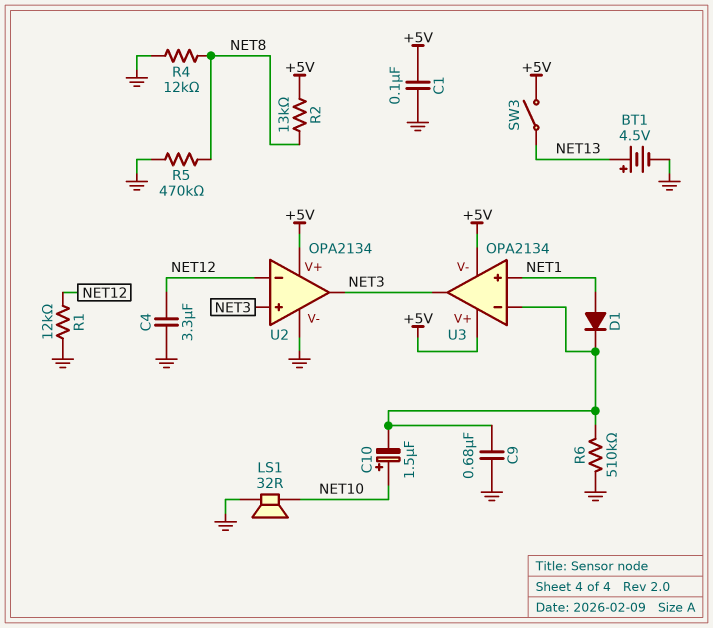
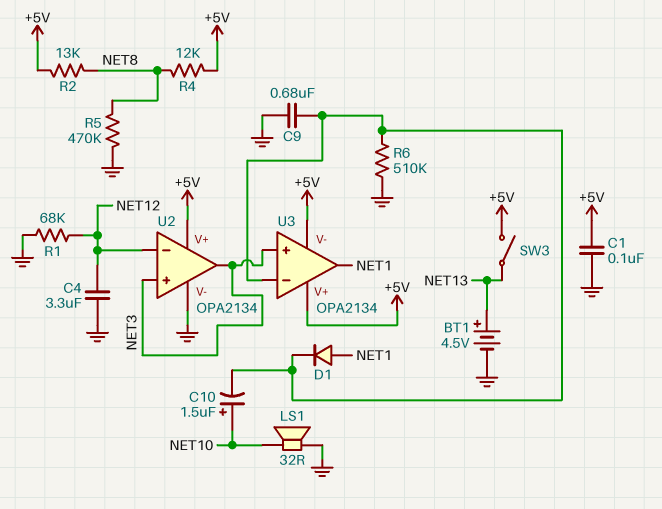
R1: 12k (GND, NET12) -> 68k (GND, NET12)
R4: 12k (GND, NET8) -> 12k (+5V, NET8)
U3 pin in+: NET1 -> NET3
U3 pin out: NET3 -> NET1

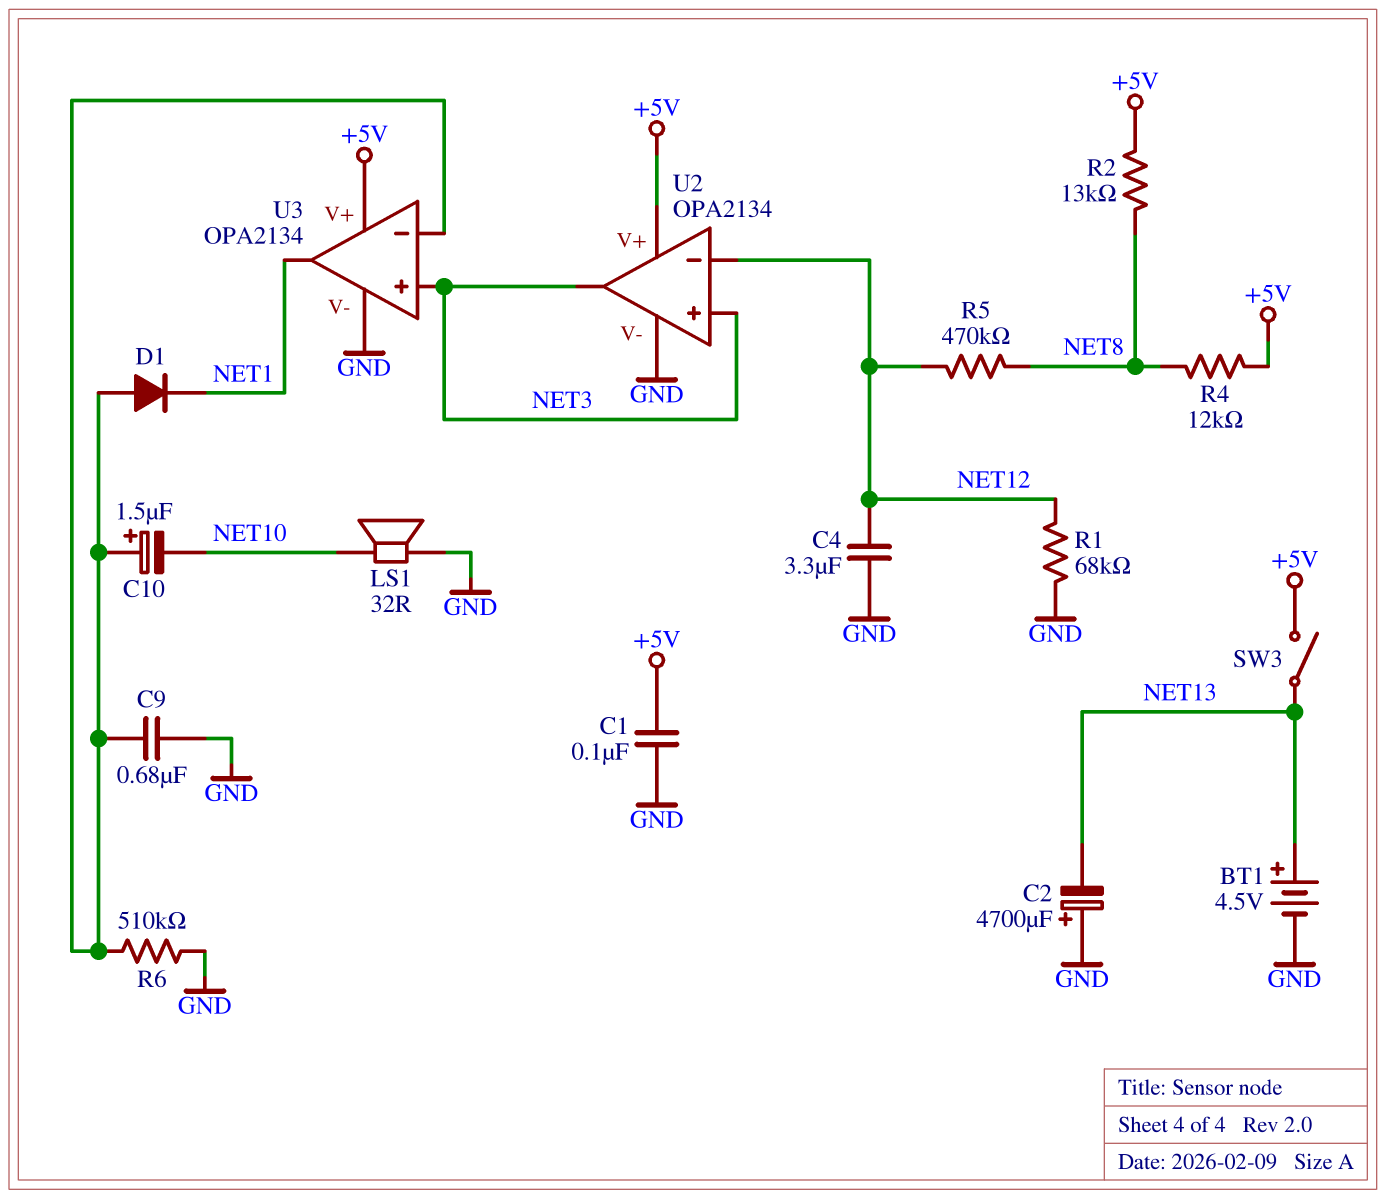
C2: none -> 4700uF (plus GND, minus NET13)
C10: 1.5uF (plus NET10, minus U3/in-) -> 1.5uF (plus U3/in-, minus NET10)
D1: diode (A NET1, K U3/in-) -> diode (A U3/in-, K NET1)
R5: 470k (GND, NET8) -> 470k (NET8, NET12)
U3 pin V-: +5V -> GND

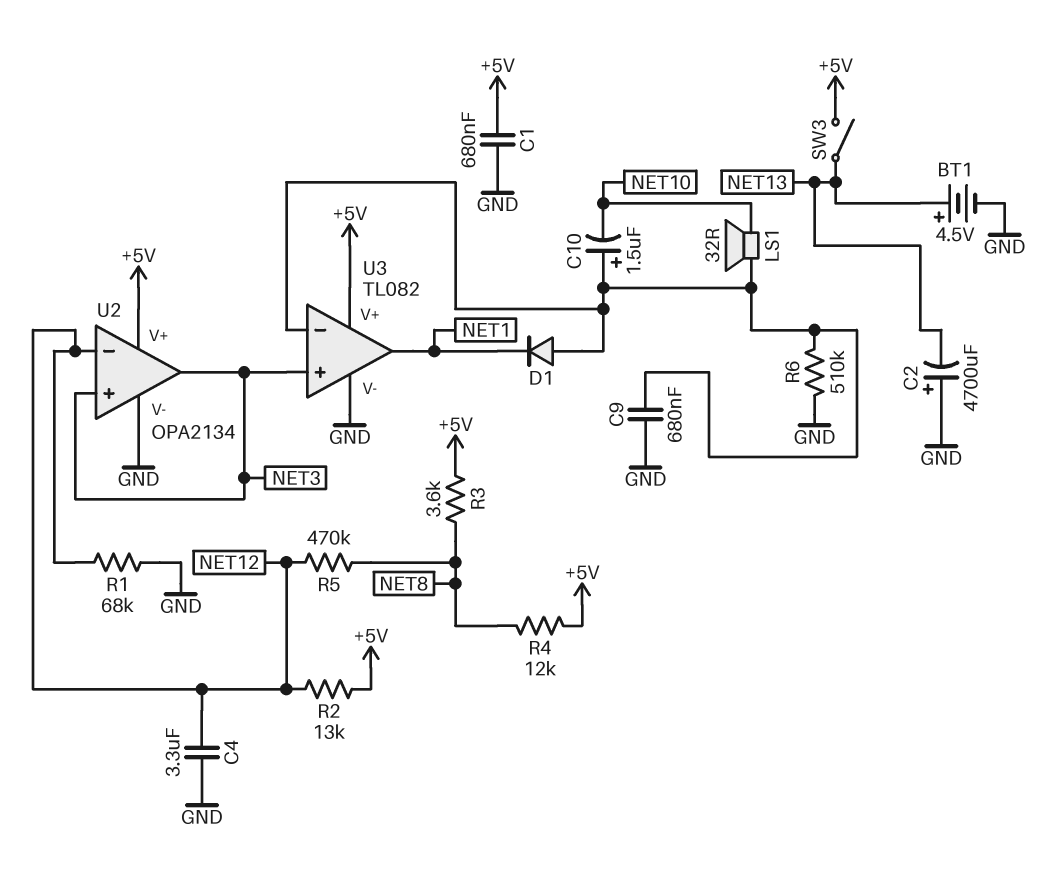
C1: 100nF (+5V, GND) -> 680nF (+5V, GND)
LS1: speaker 32R (GND, NET10) -> speaker 32R (NET10, U3/in-)
R2: 13k (+5V, NET8) -> 13k (+5V, NET12)
R3: none -> 3.6k (+5V, NET8)
U3: OPA2134 -> TL082

